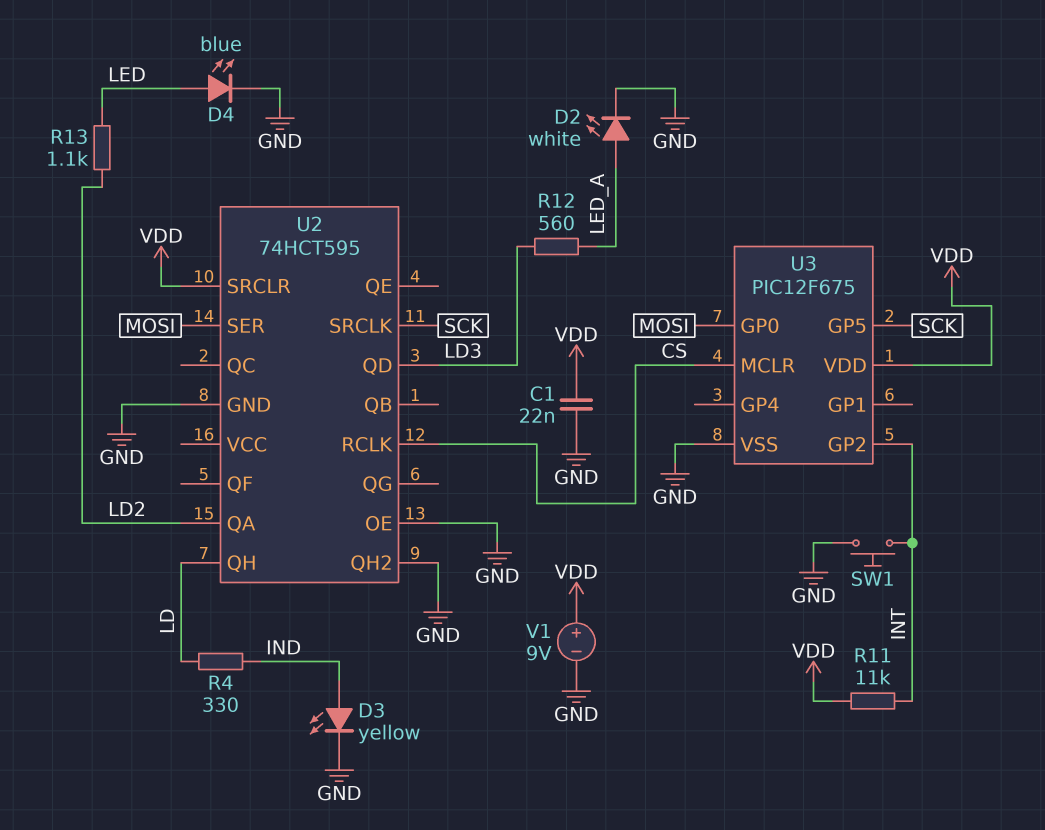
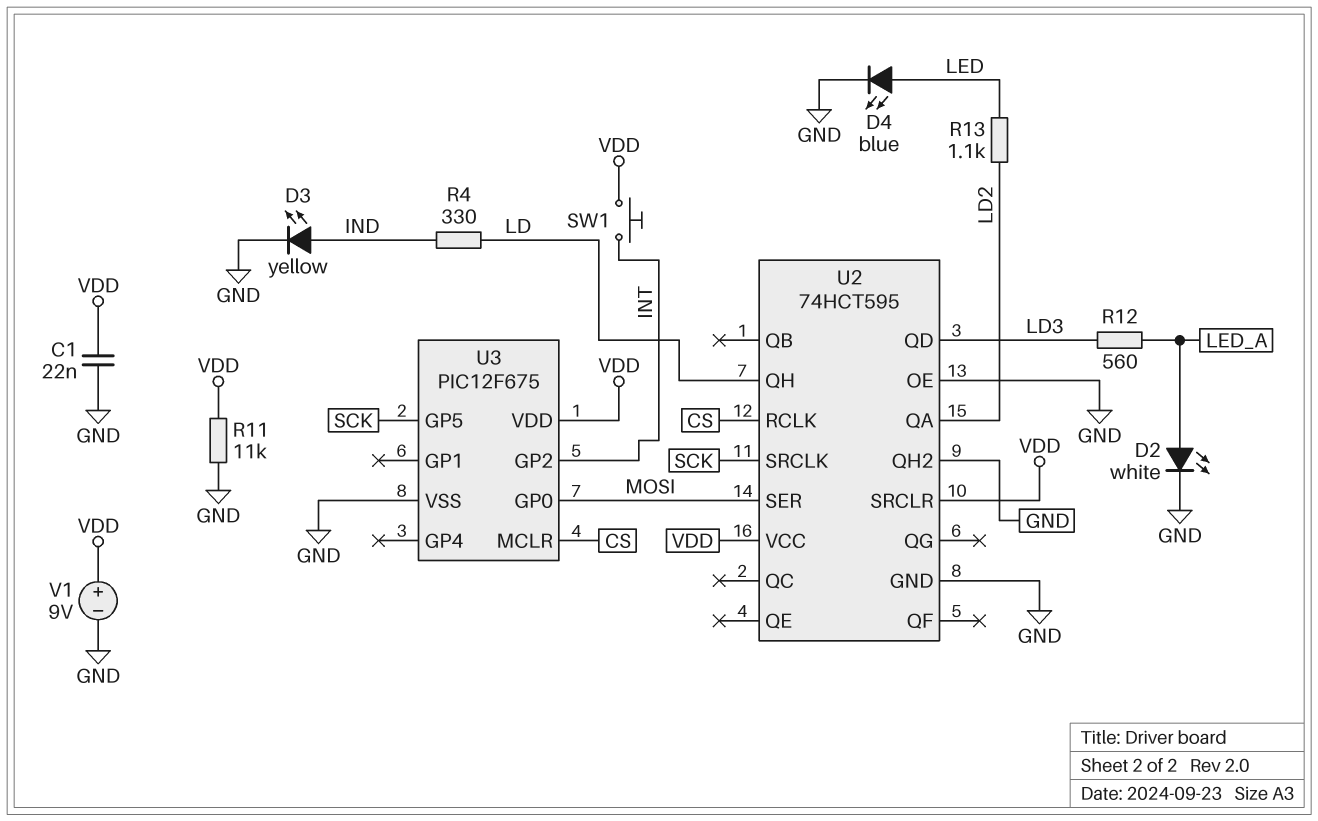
R11: 11k (INT, VDD) -> 11k (GND, VDD)
SW1: button (GND, INT) -> button (INT, VDD)
U2 pin VCC: none -> VDD

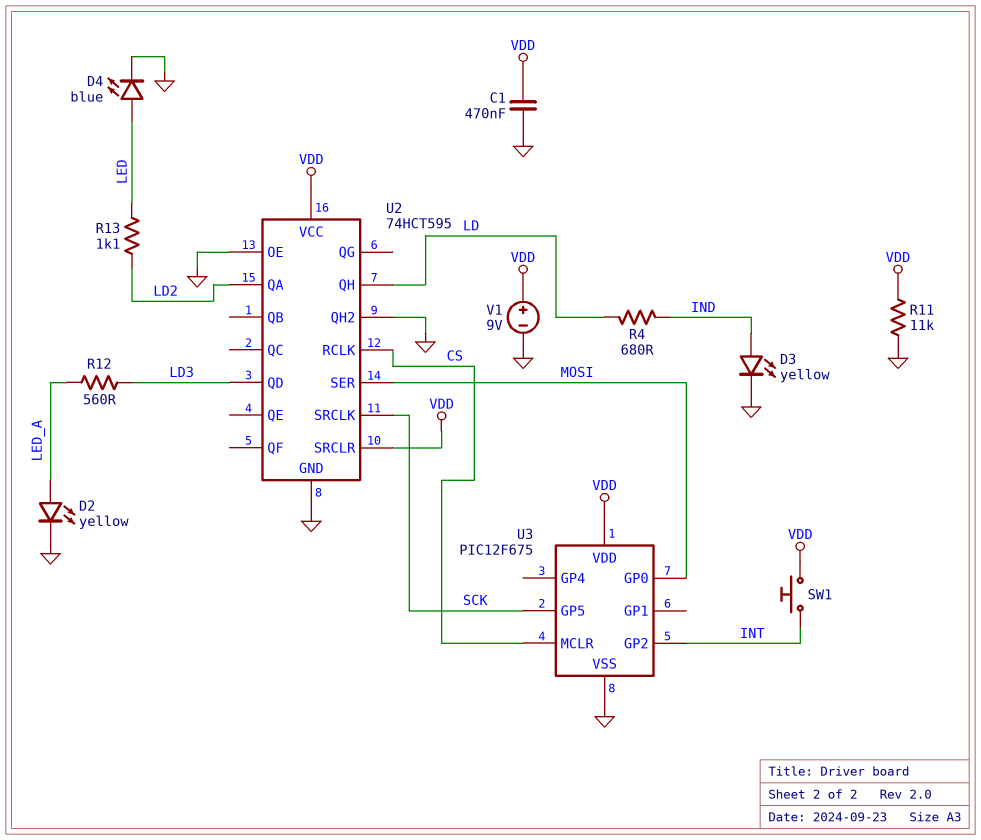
C1: 22nF (GND, VDD) -> 470nF (GND, VDD)
D2: LED white (A LED_A, K GND) -> LED yellow (A LED_A, K GND)
R4: 330 (IND, LD) -> 680 (IND, LD)

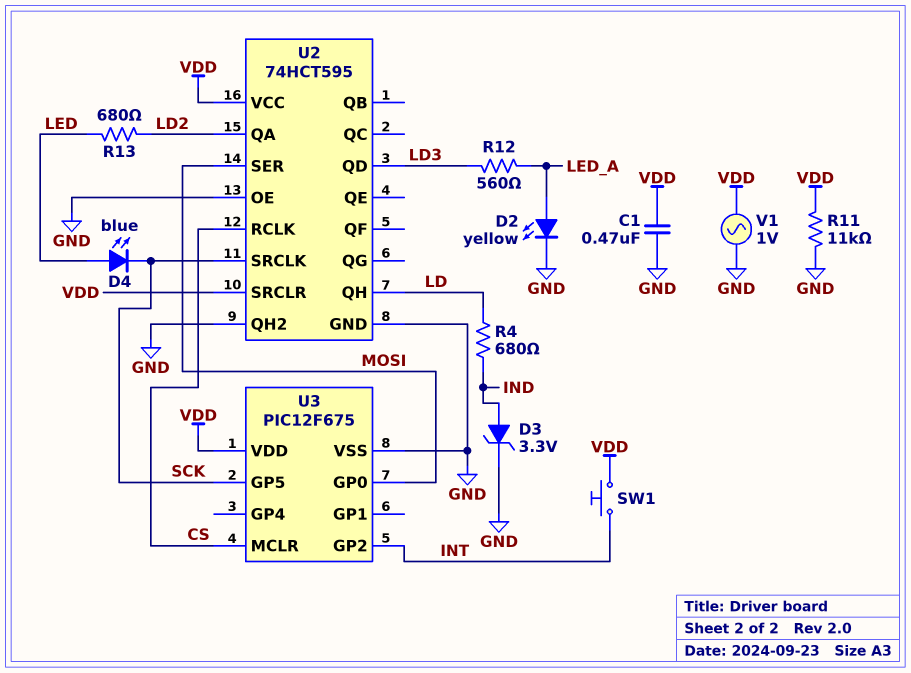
D3: LED yellow (A IND, K GND) -> zener 3.3V (A IND, K GND)
D4: LED blue (A LED, K GND) -> LED blue (A LED, K SCK)
R13: 1.1k (LD2, LED) -> 680 (LD2, LED)
V1: 9V (plus VDD, minus GND) -> AC 1V (GND, VDD)

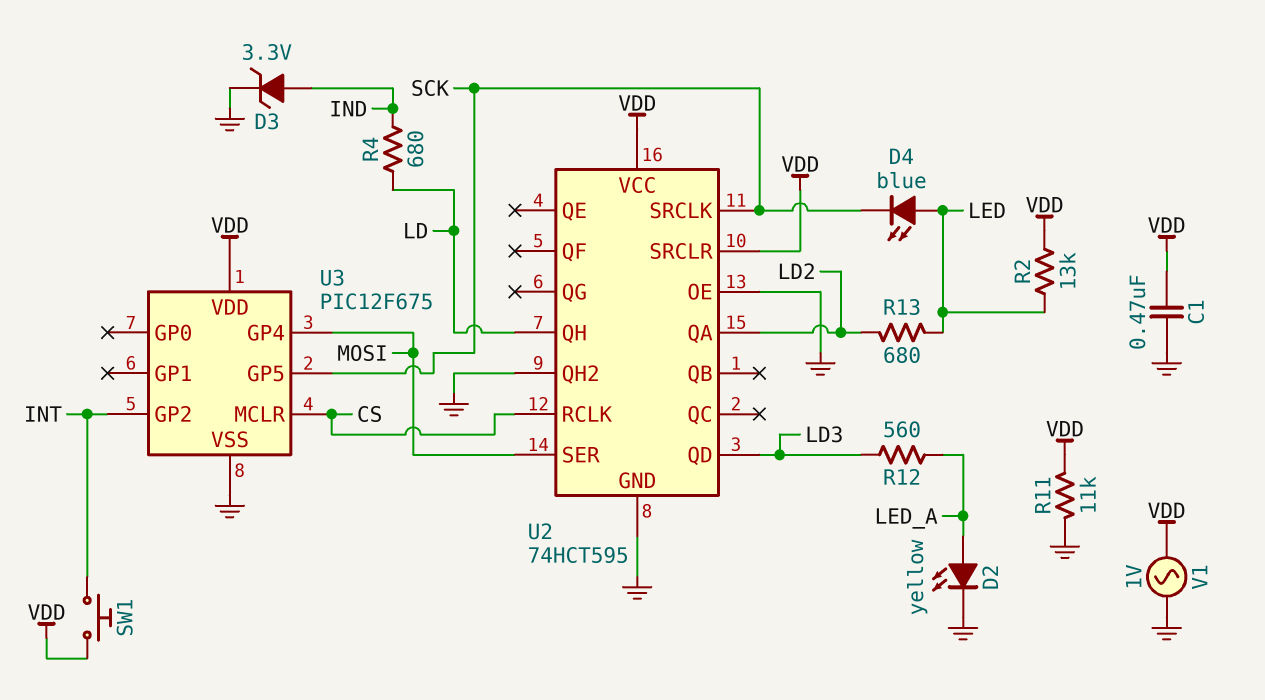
R2: none -> 13k (LED, VDD)
U3 pin GP0: MOSI -> none
U3 pin GP4: none -> MOSI

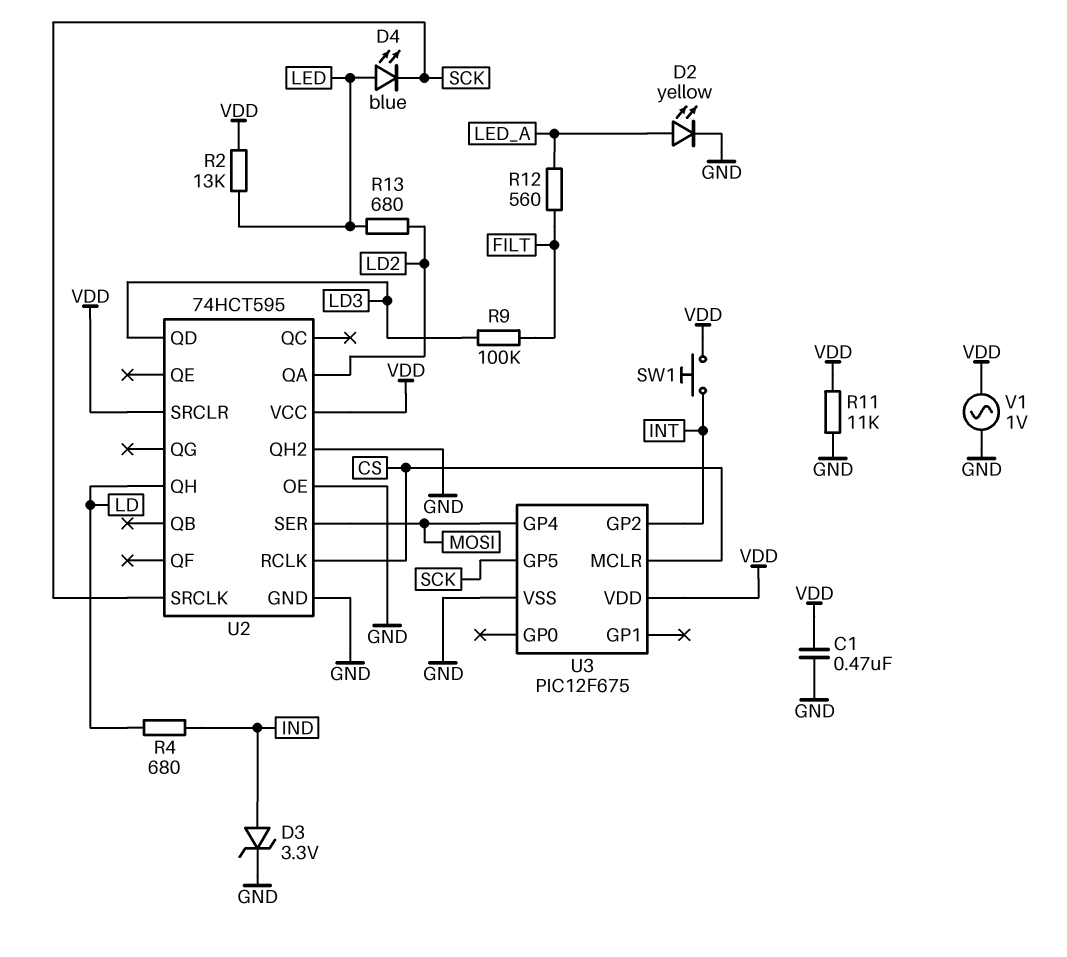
R9: none -> 100k (FILT, LD3)
R12: 560 (LD3, LED_A) -> 560 (FILT, LED_A)

